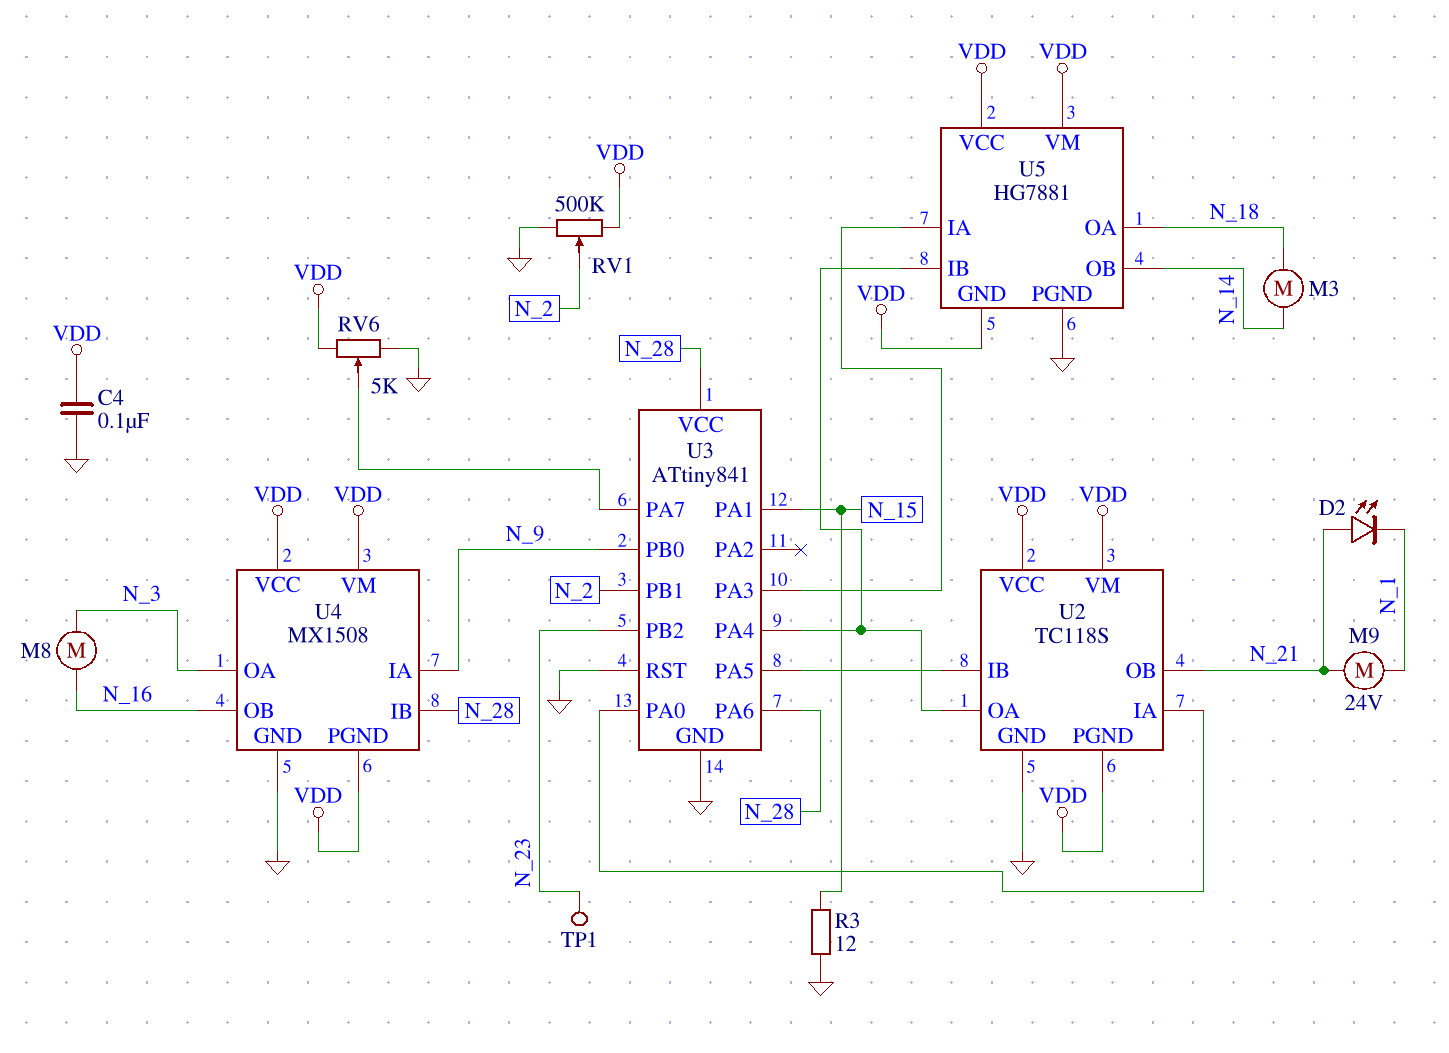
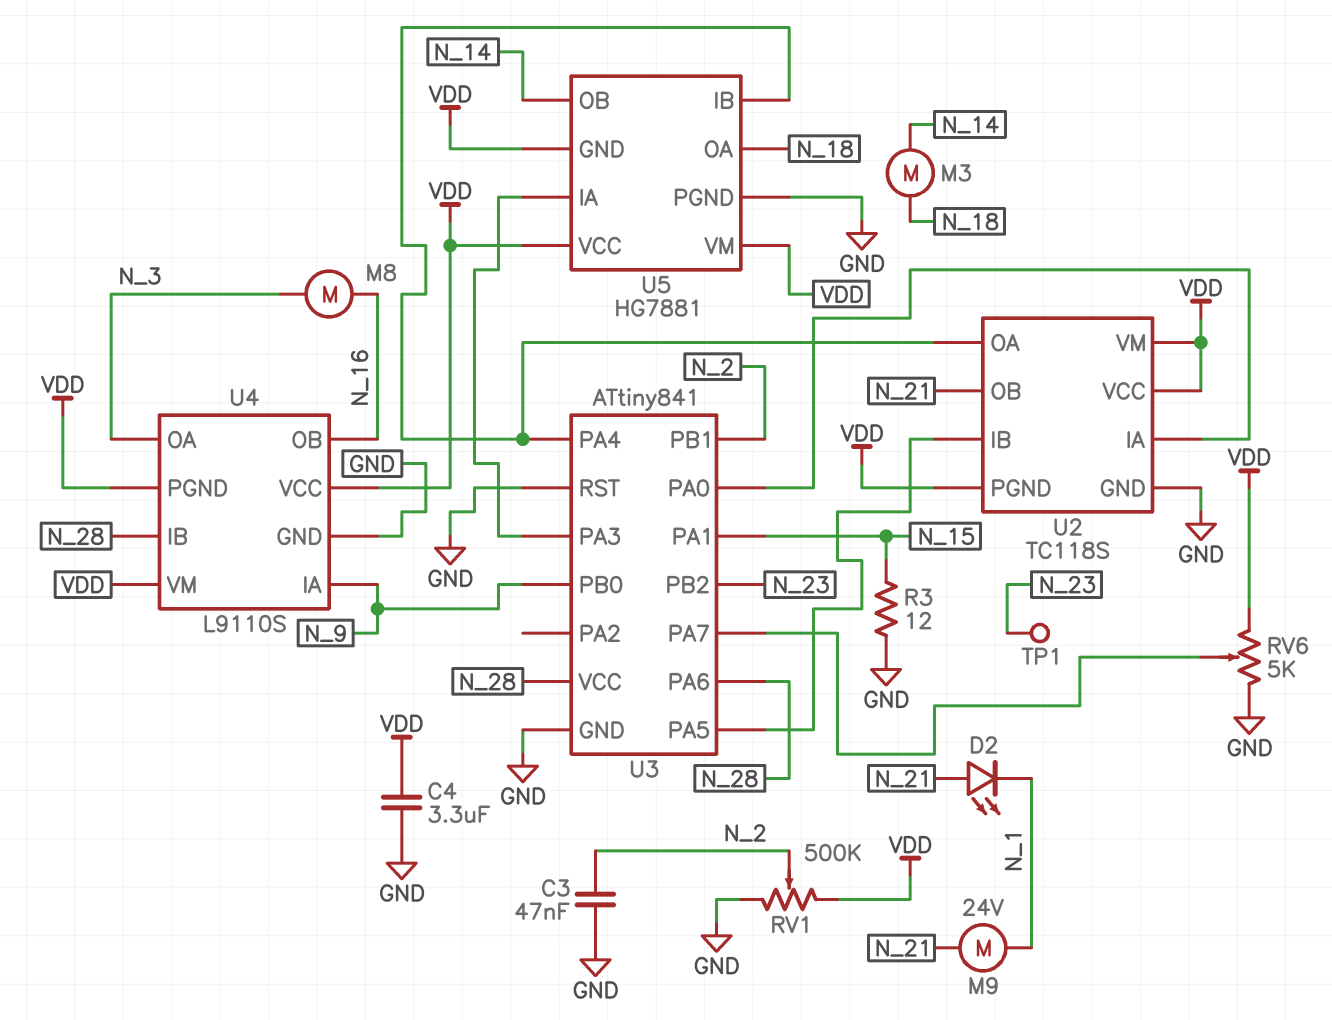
C3: none -> 47nF (GND, N_2)
C4: 100nF (GND, VDD) -> 3.3uF (GND, VDD)
U4: MX1508 -> L9110S

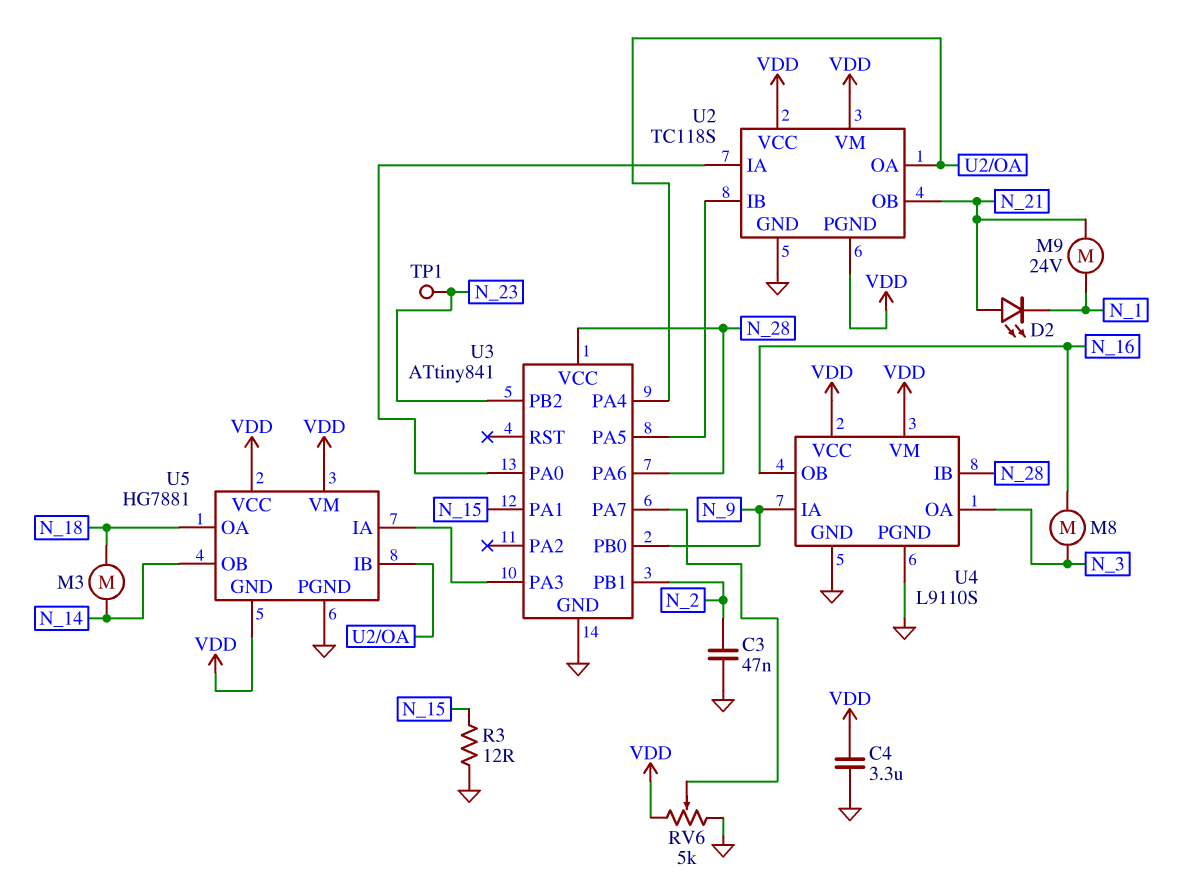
RV1: 500k (GND, VDD, wiper N_2) -> none
U3 pin RST: GND -> none
U4 pin PGND: VDD -> GND

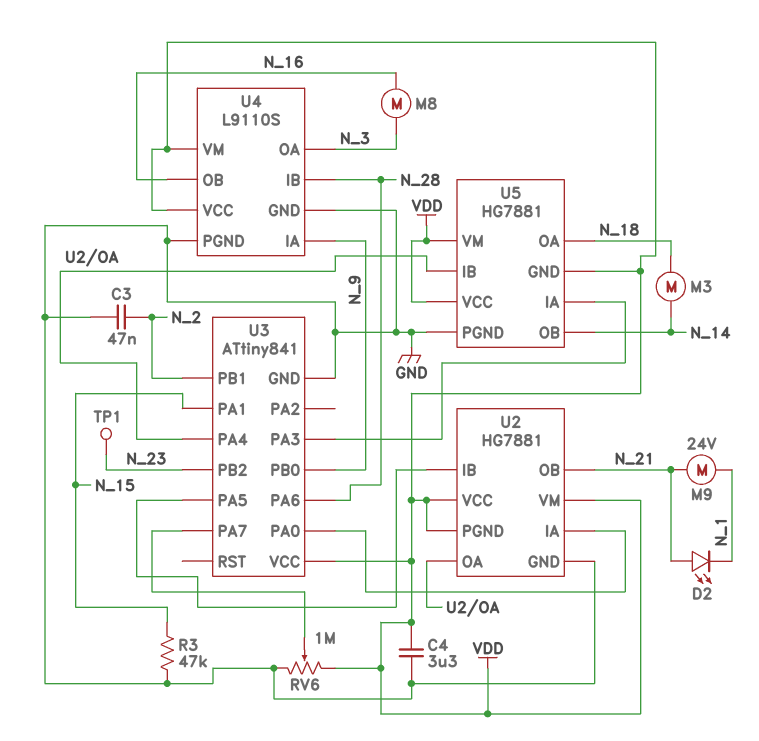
R3: 12 (GND, N_15) -> 47k (GND, N_15)
RV6: 5k (GND, VDD, wiper U3/PA7) -> 1M (GND, VDD, wiper U3/PA7)
U2: TC118S -> HG7881
U3 pin VCC: N_28 -> VDD

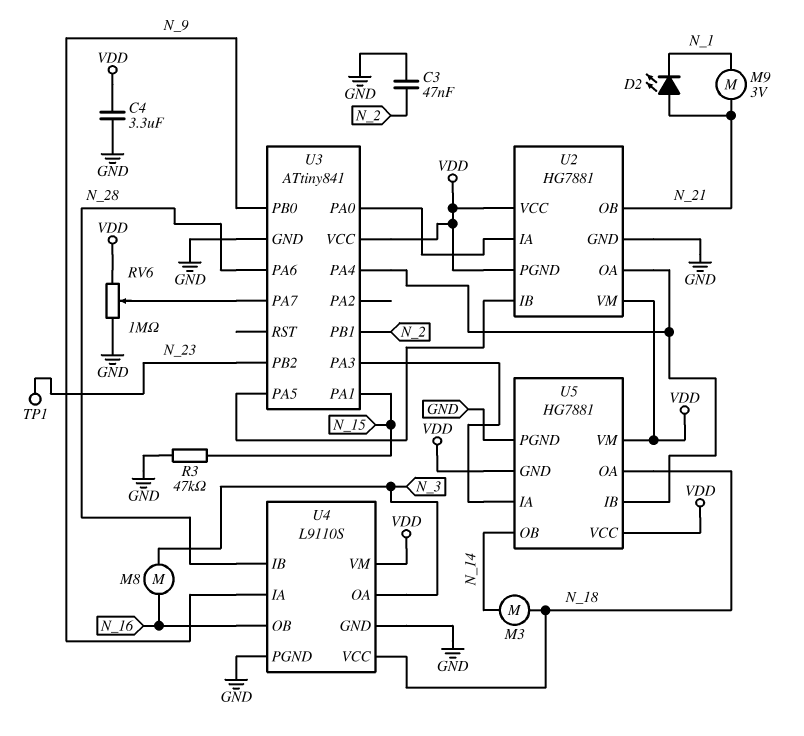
M9: motor 24V (N_1, N_21) -> motor 3V (N_1, N_21)
U4 pin VCC: VDD -> N_18

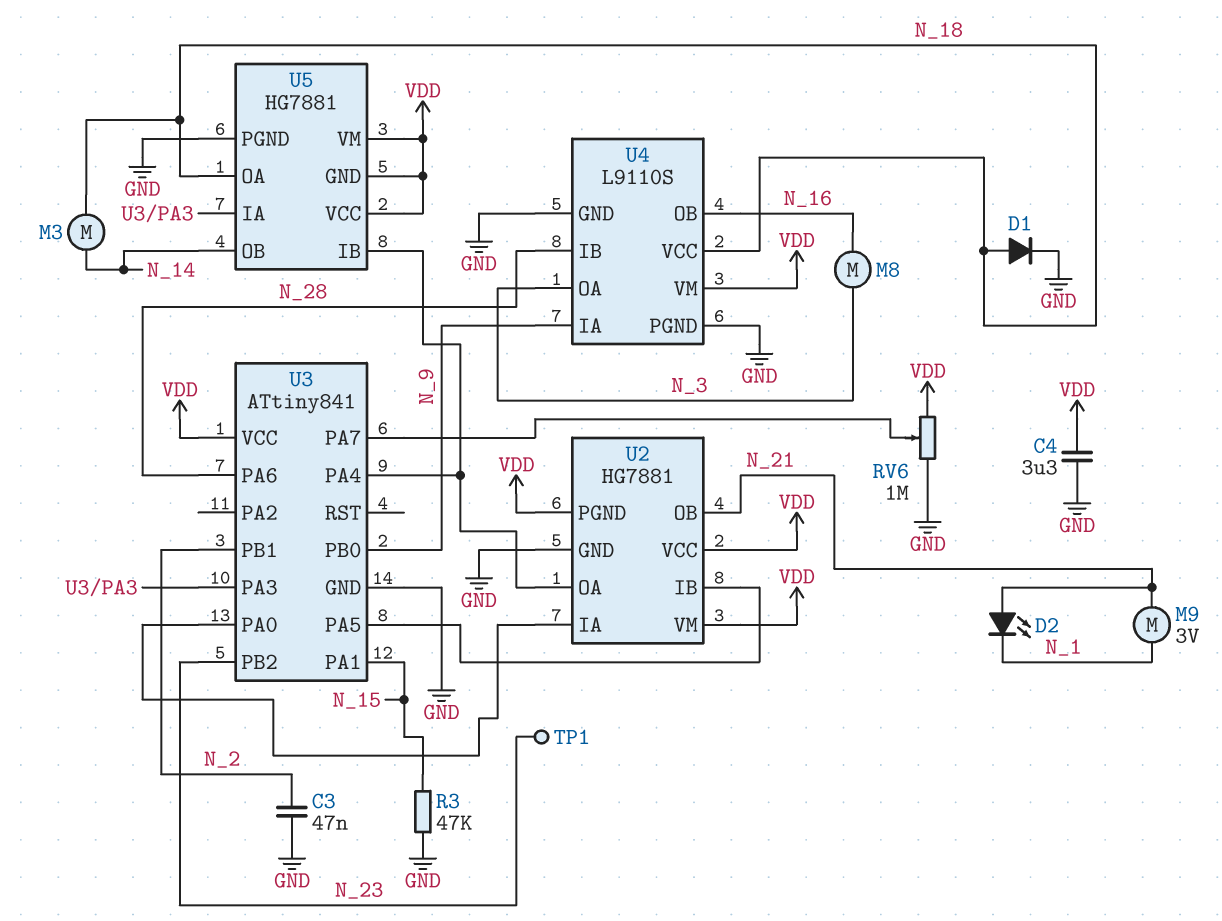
D1: none -> diode (A N_18, K GND)

